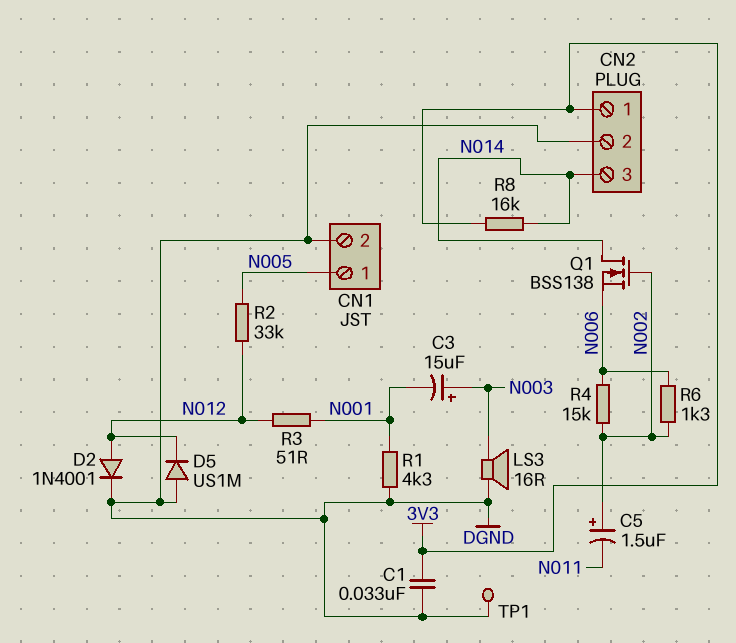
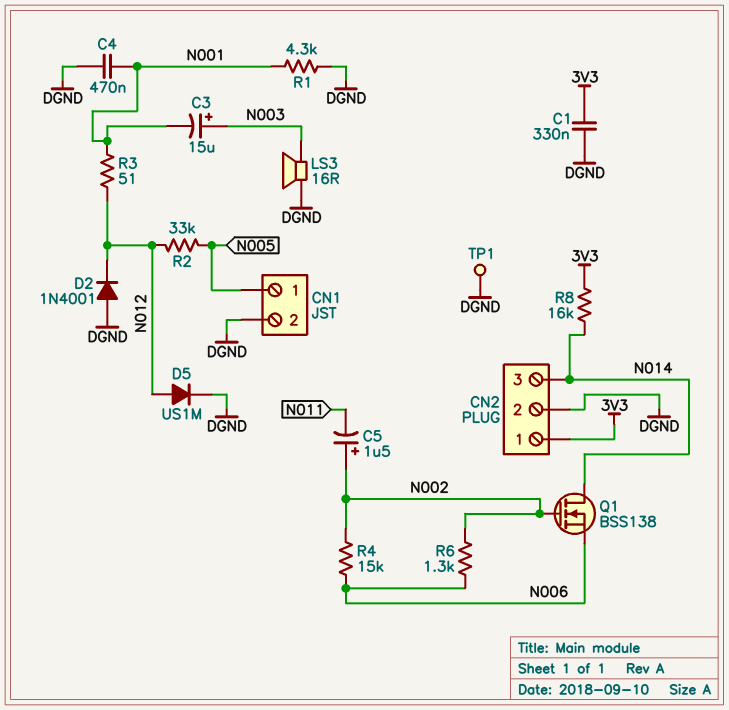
C1: 33nF (3V3, DGND) -> 330nF (3V3, DGND)
C4: none -> 470nF (DGND, N001)
D2: diode 1N4001 (A N012, K DGND) -> diode 1N4001 (A DGND, K N012)
D5: diode US1M (A DGND, K N012) -> diode US1M (A N012, K DGND)

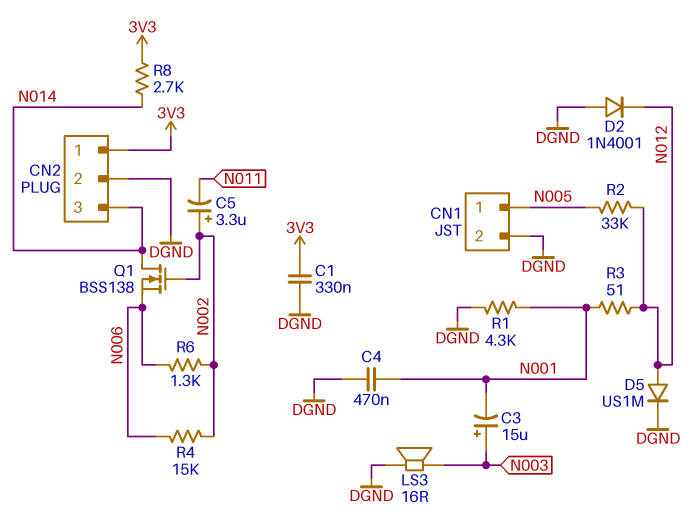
C5: 1.5uF (plus N002, minus N011) -> 3.3uF (plus N002, minus N011)
R8: 16k (3V3, N014) -> 2.7k (3V3, N014)
TP1: test point (DGND) -> none

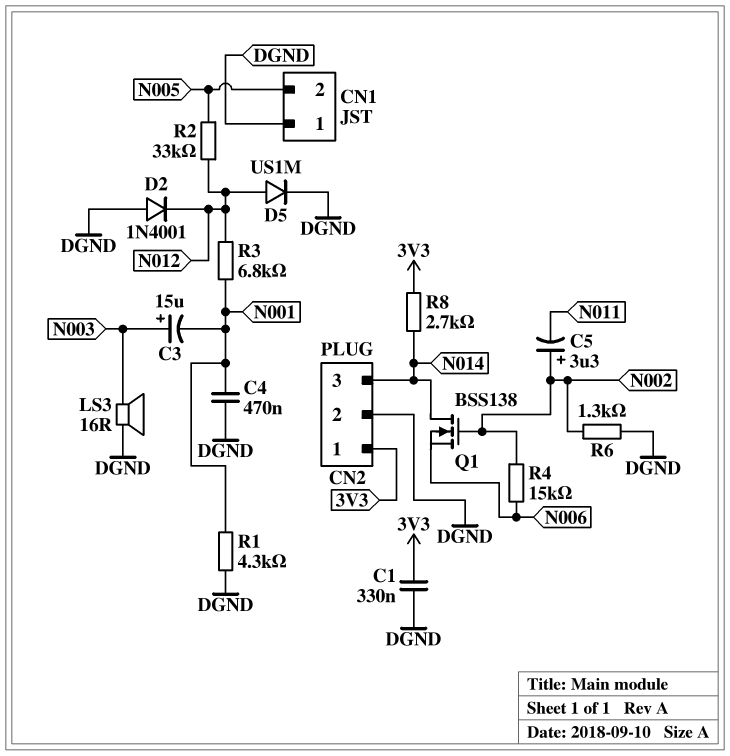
CN1 pin 1: N005 -> DGND
CN1 pin 2: DGND -> N005
R3: 51 (N001, N012) -> 6.8k (N001, N012)
R6: 1.3k (N002, N006) -> 1.3k (DGND, N002)

